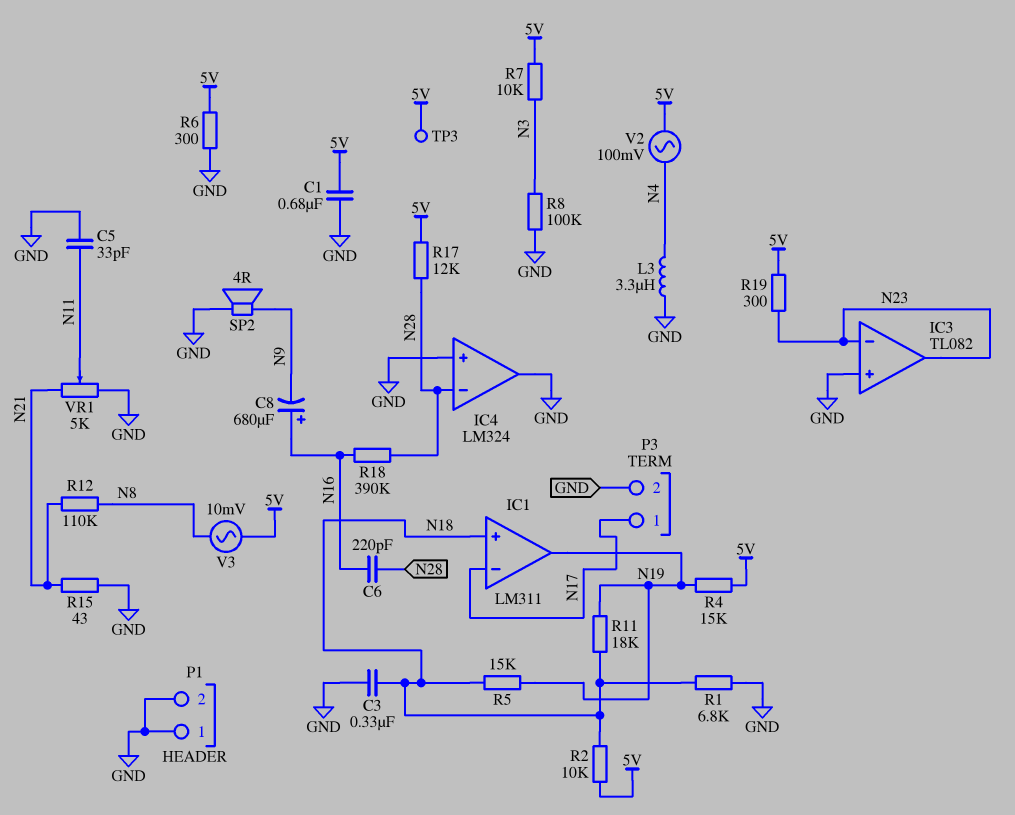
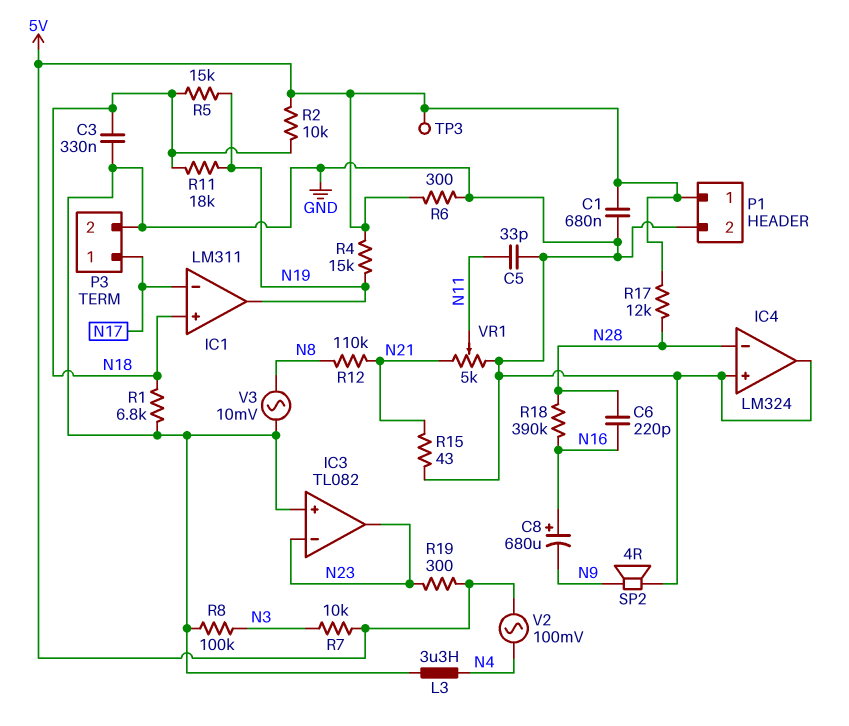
P1 pin 1: GND -> 5V
V3: AC 10mV (5V, N8) -> AC 10mV (GND, N8)

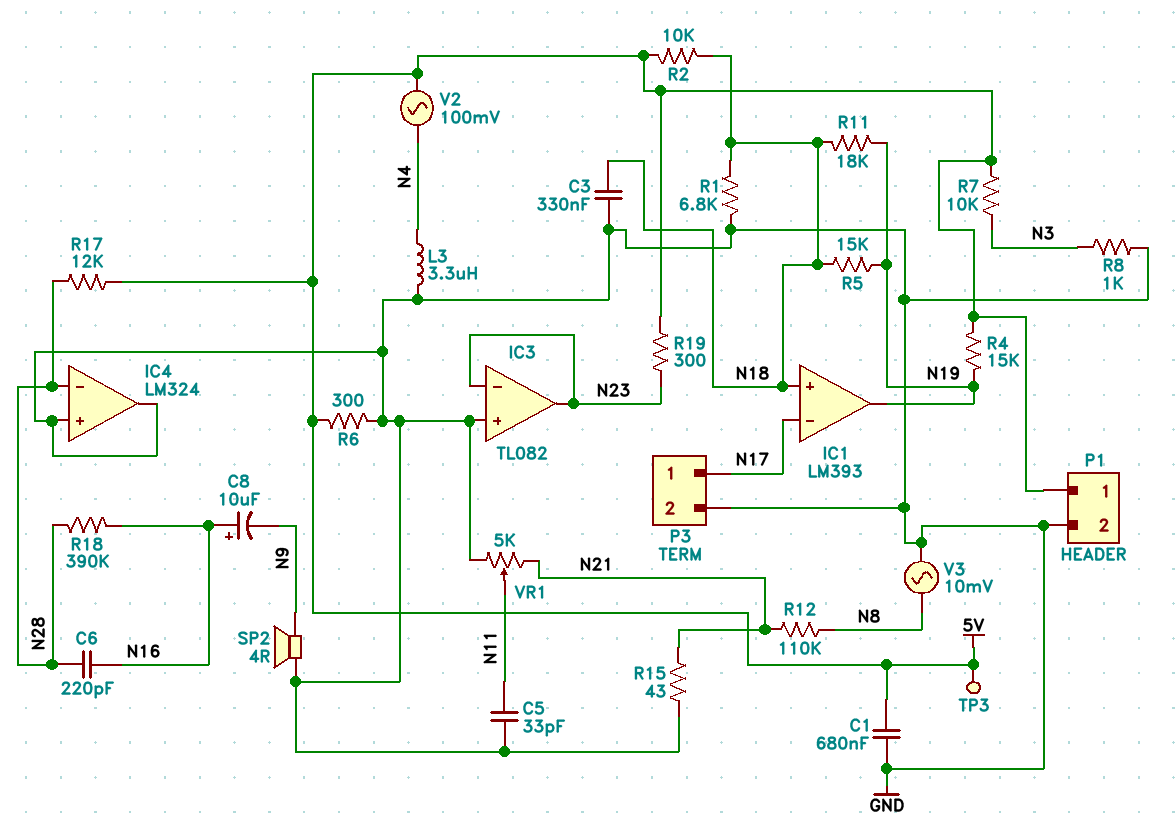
C8: 680uF (plus N16, minus N9) -> 10uF (plus N16, minus N9)
IC1: LM311 -> LM393
R8: 100k (GND, N3) -> 1k (GND, N3)

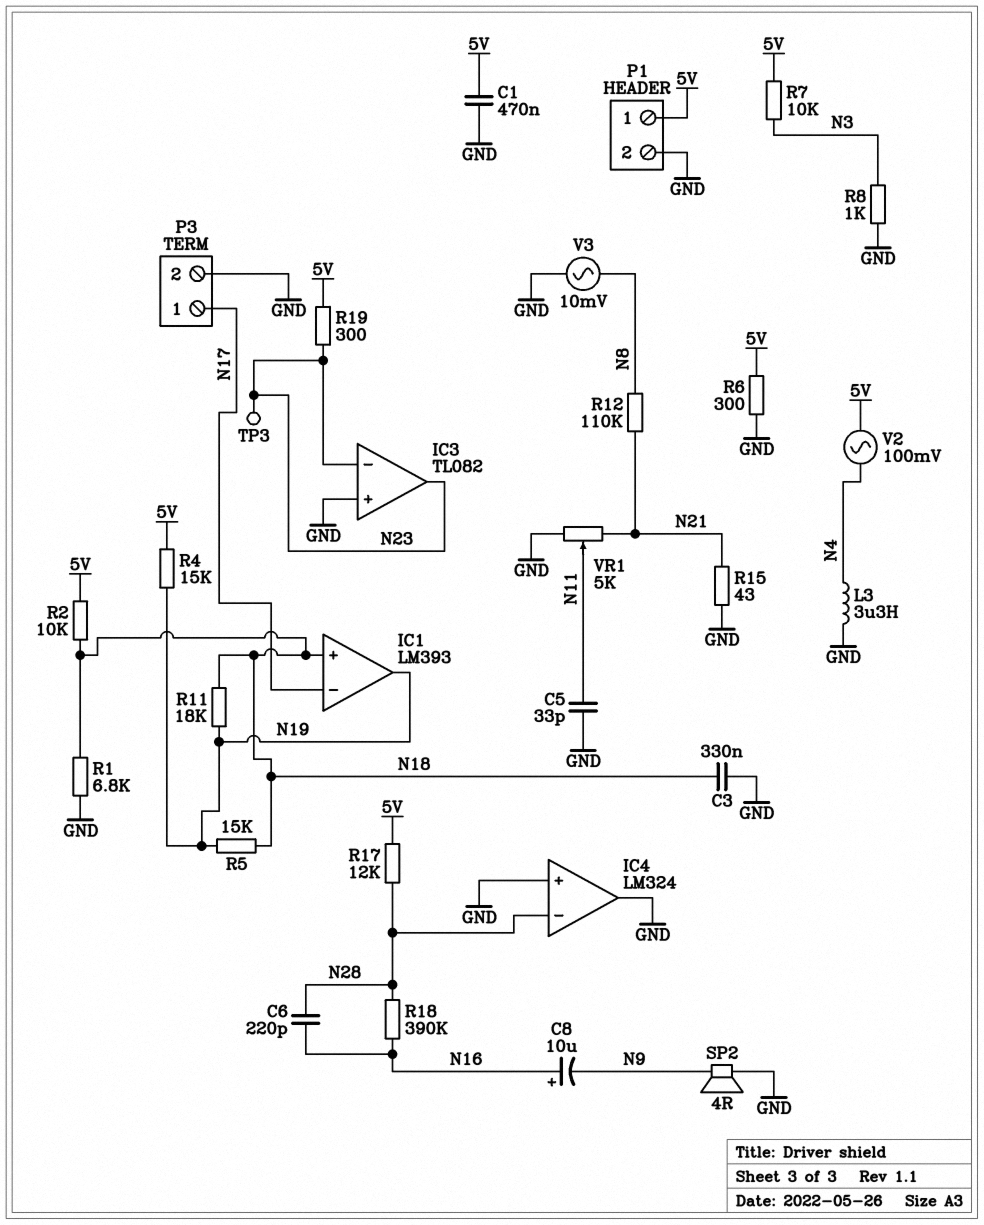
C1: 680nF (5V, GND) -> 470nF (5V, GND)
TP3: test point (5V) -> test point (N23)

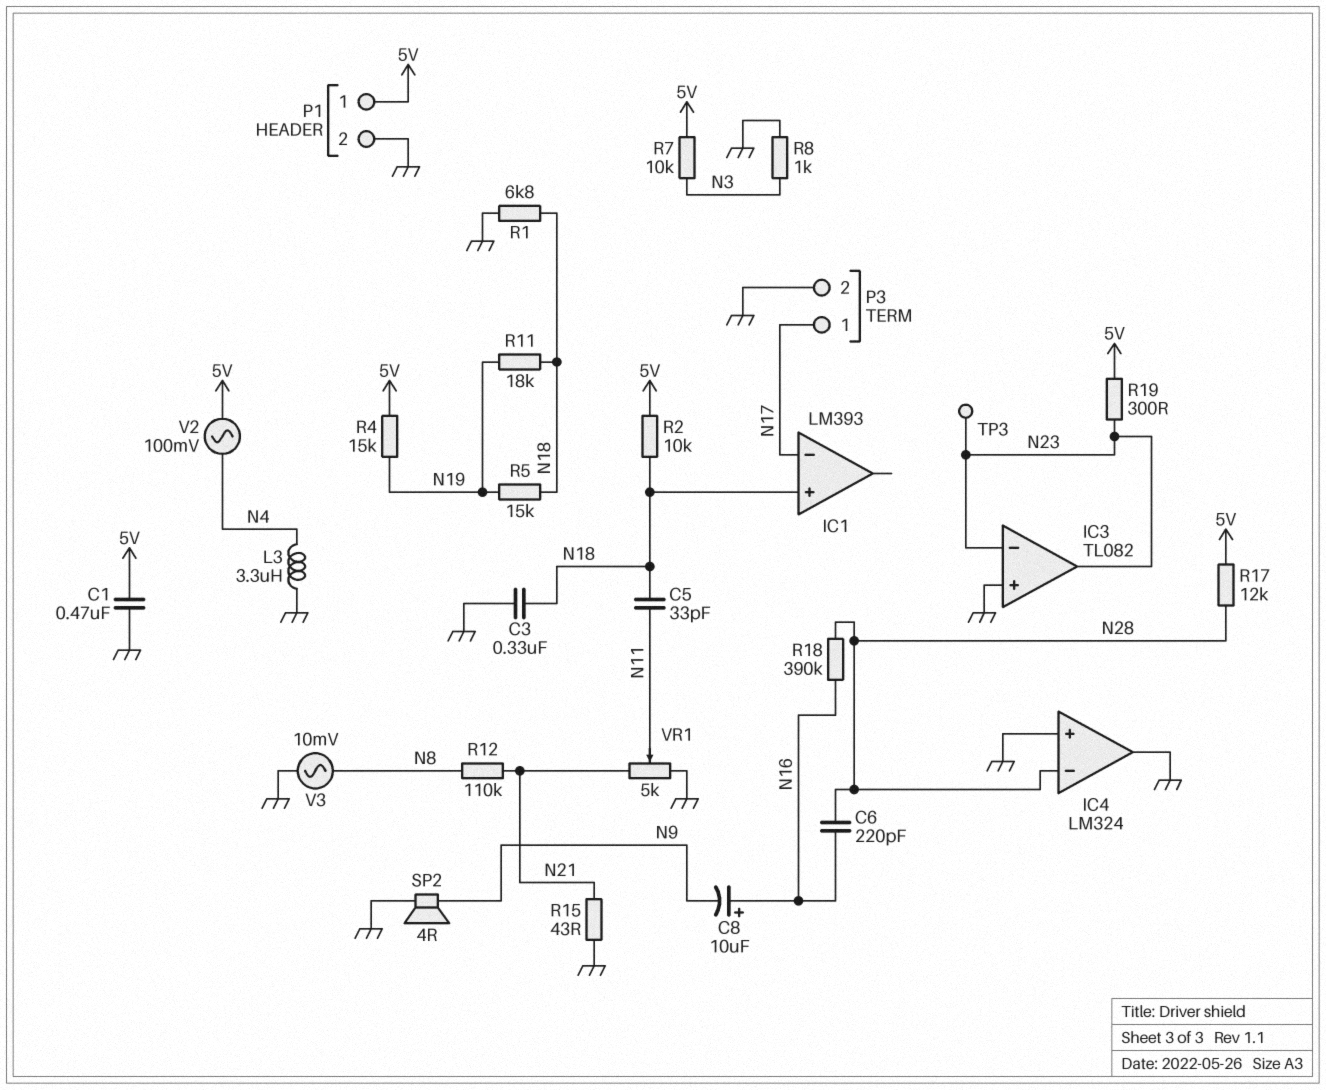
C5: 33pF (GND, N11) -> 33pF (N11, N18)
IC1 pin out: N19 -> none
R6: 300 (5V, GND) -> none

